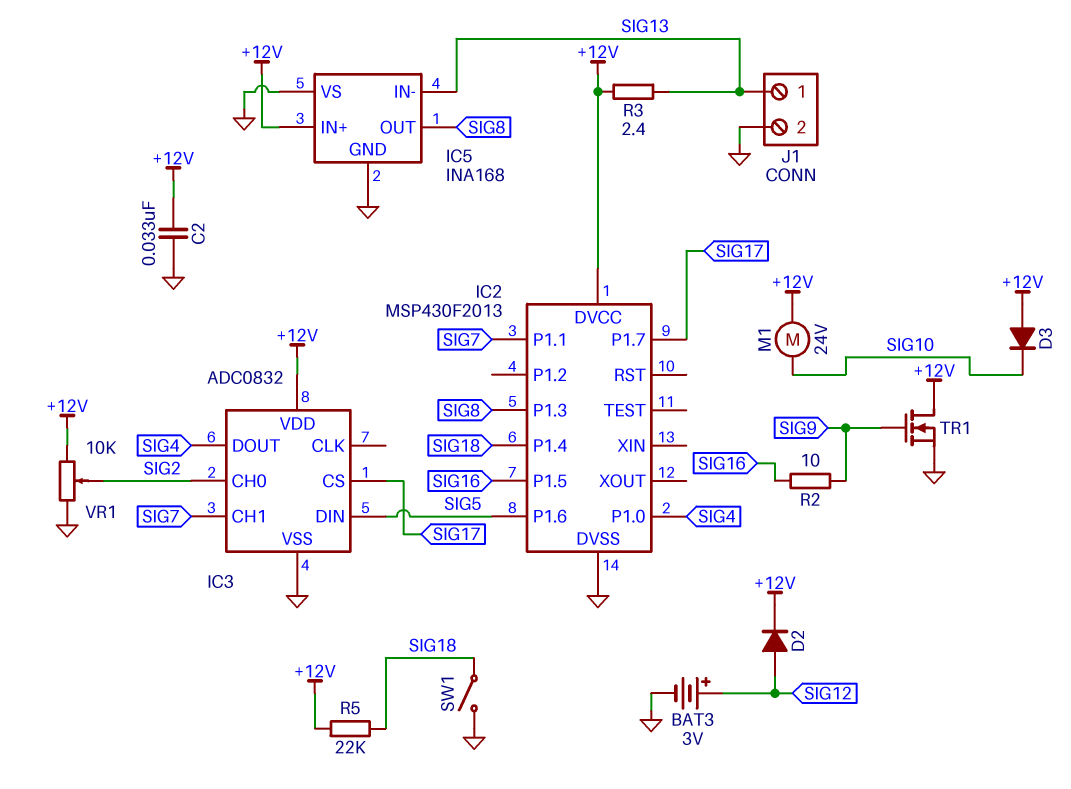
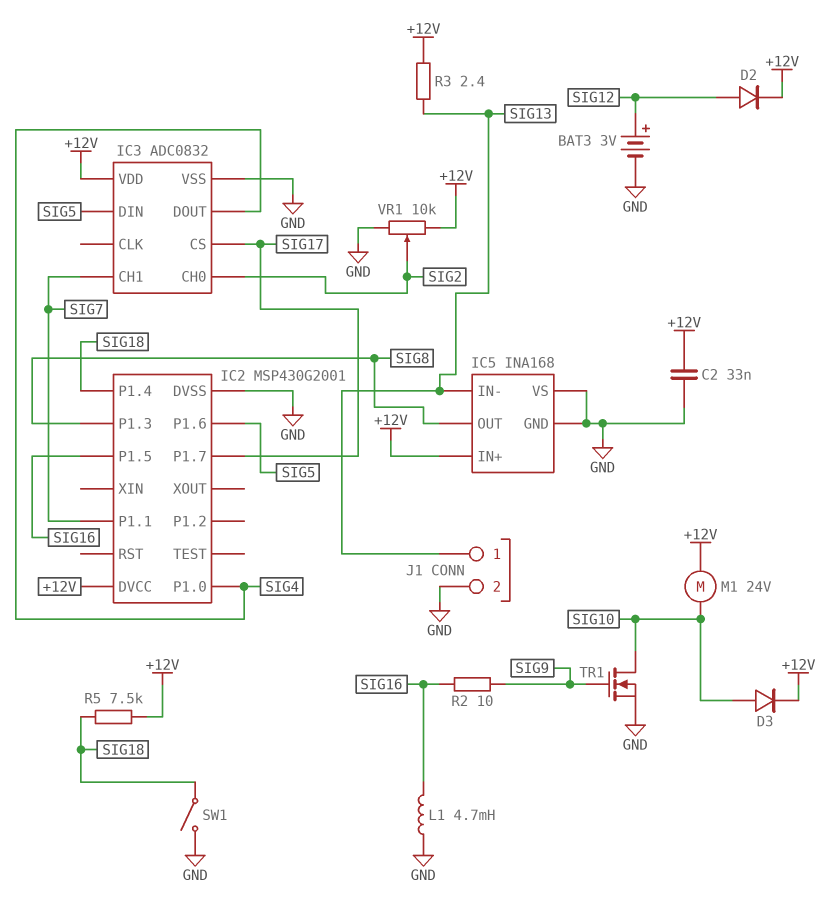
D3: diode (A +12V, K SIG10) -> diode (A SIG10, K +12V)
IC2: MSP430F2013 -> MSP430G2001
L1: none -> 4.7mH (GND, SIG16)
R5: 22k (+12V, SIG18) -> 7.5k (+12V, SIG18)
TR1: NMOS (G SIG9, D +12V, S GND) -> NMOS (G SIG9, D SIG10, S GND)

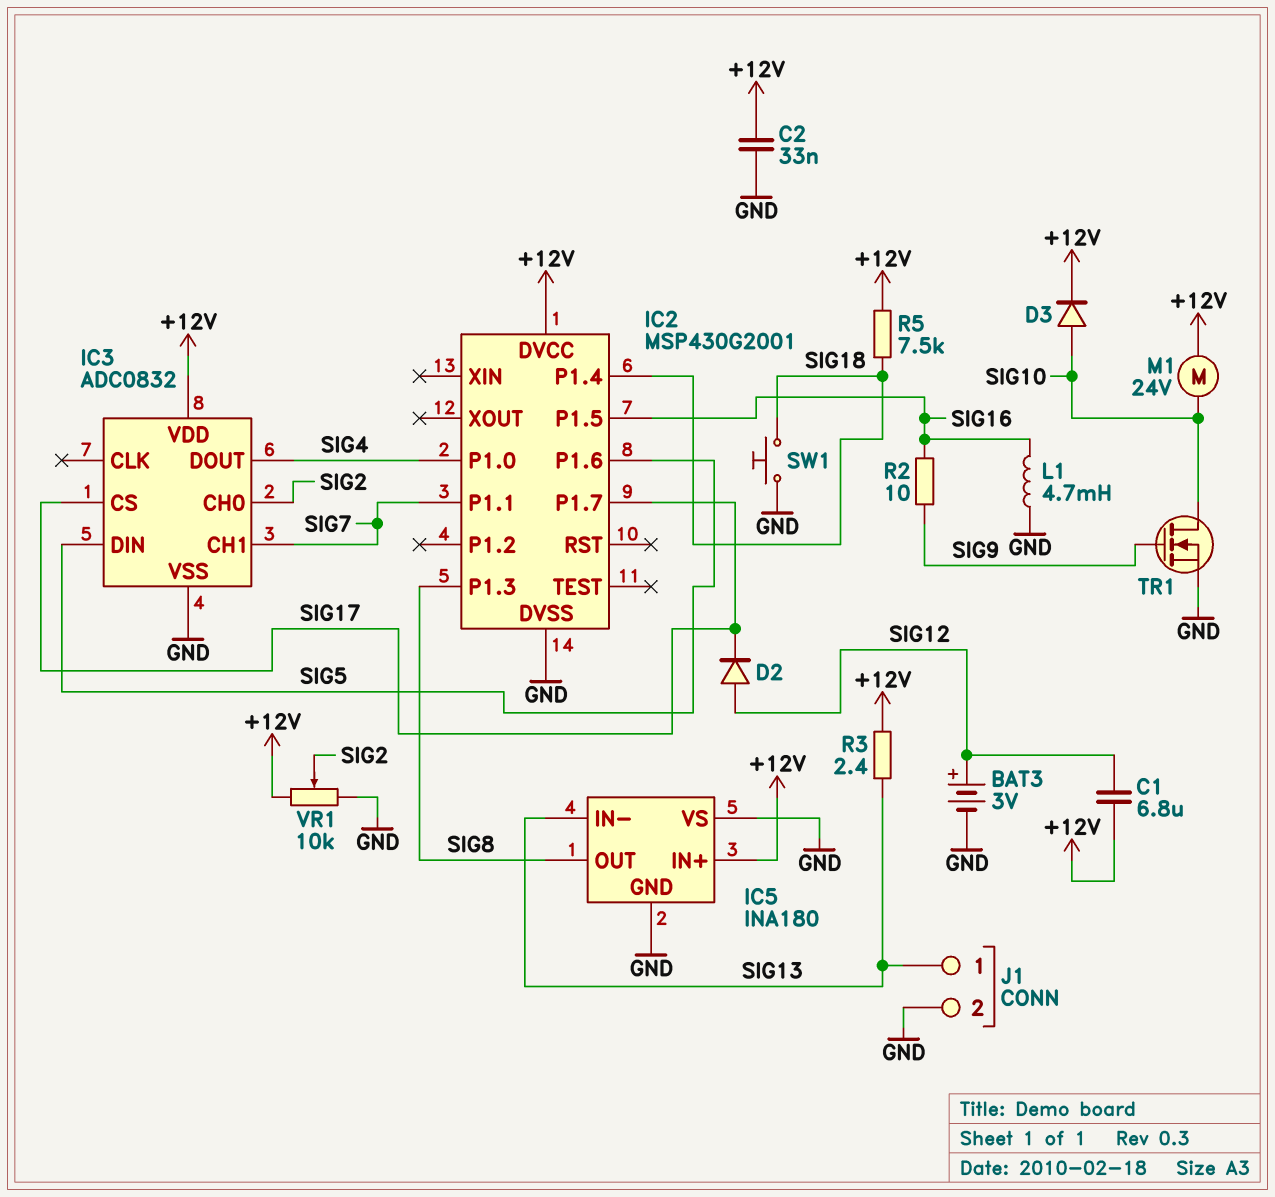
C1: none -> 6.8uF (+12V, SIG12)
D2: diode (A SIG12, K +12V) -> diode (A SIG12, K SIG17)
IC5: INA168 -> INA180
SW1: switch (GND, SIG18) -> button (GND, SIG18)

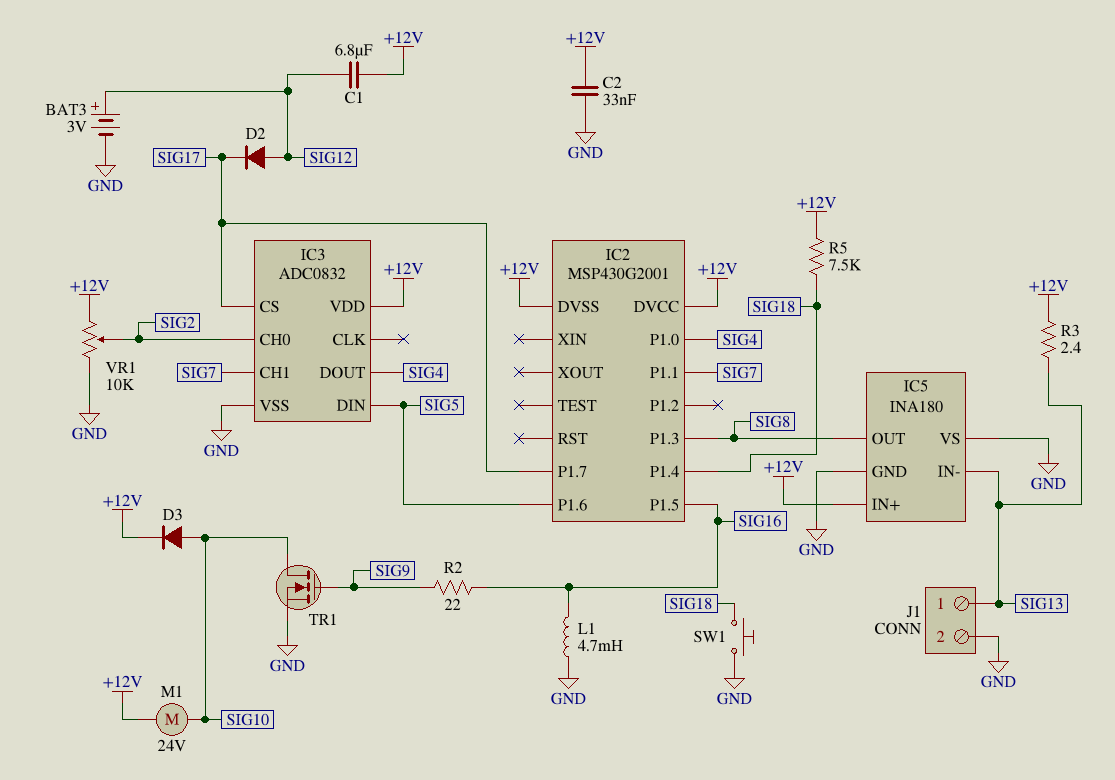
IC2 pin DVSS: GND -> +12V
R2: 10 (SIG9, SIG16) -> 22 (SIG9, SIG16)

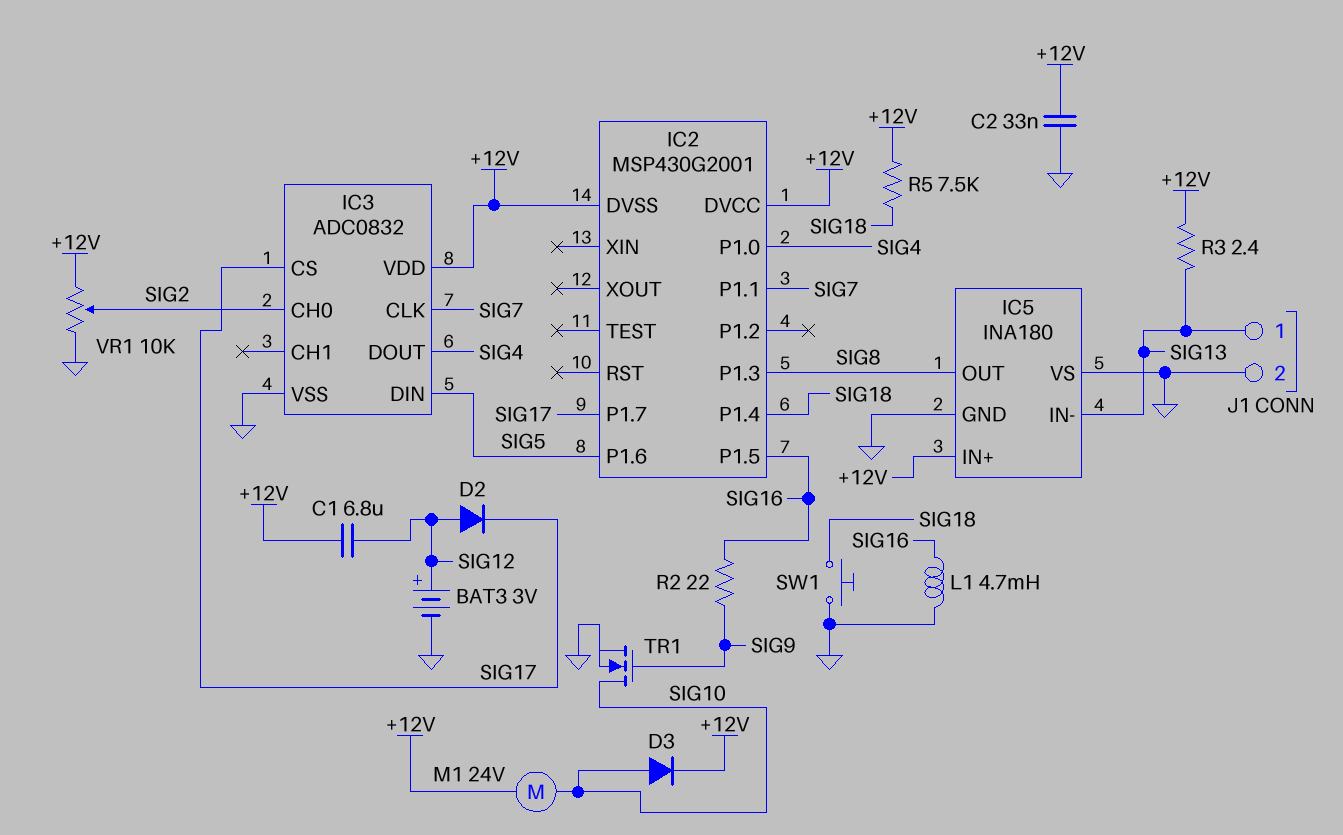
IC3 pin CH1: SIG7 -> none
IC3 pin CLK: none -> SIG7

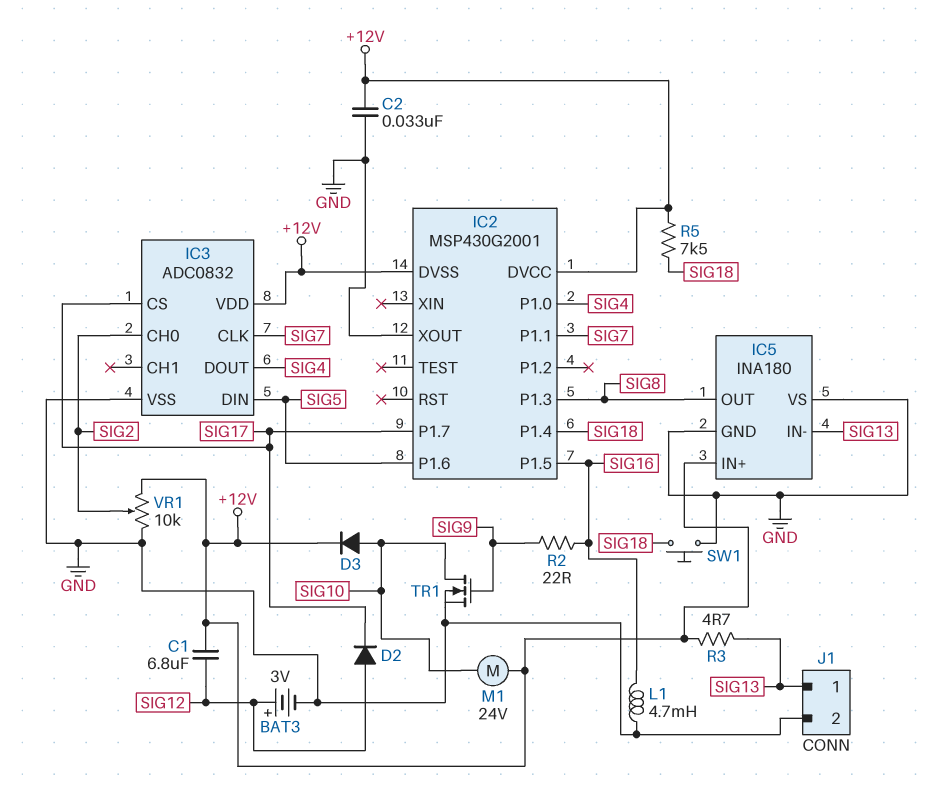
IC2 pin XOUT: none -> GND
R3: 2.4 (+12V, SIG13) -> 4.7 (+12V, SIG13)

